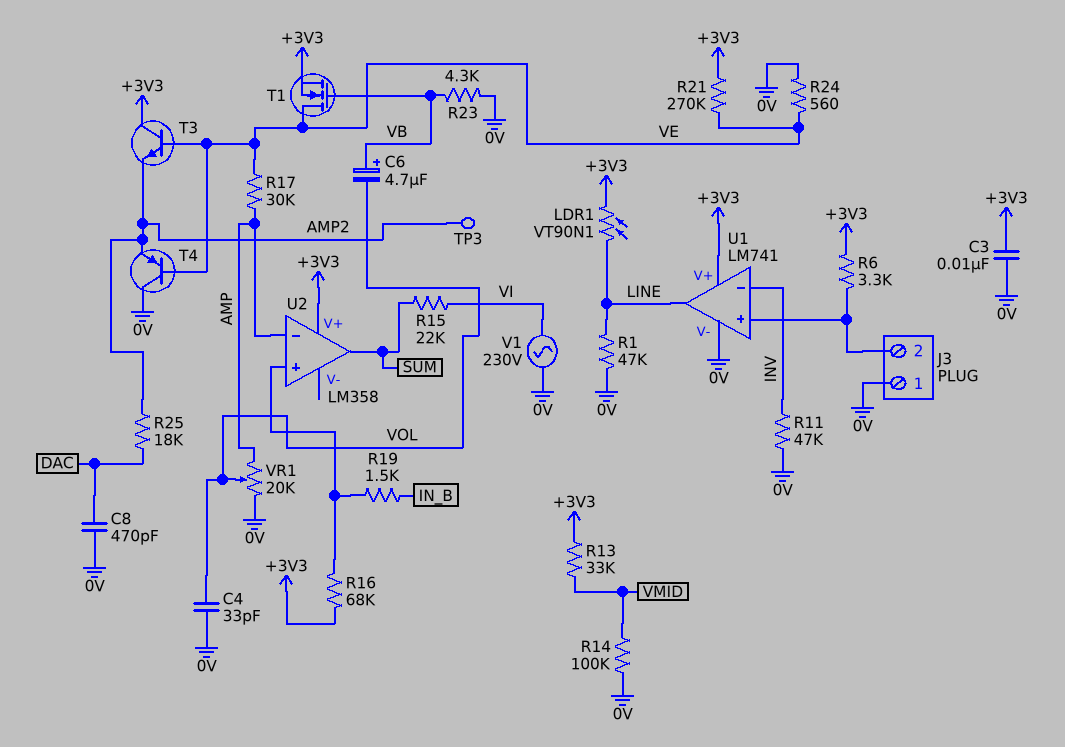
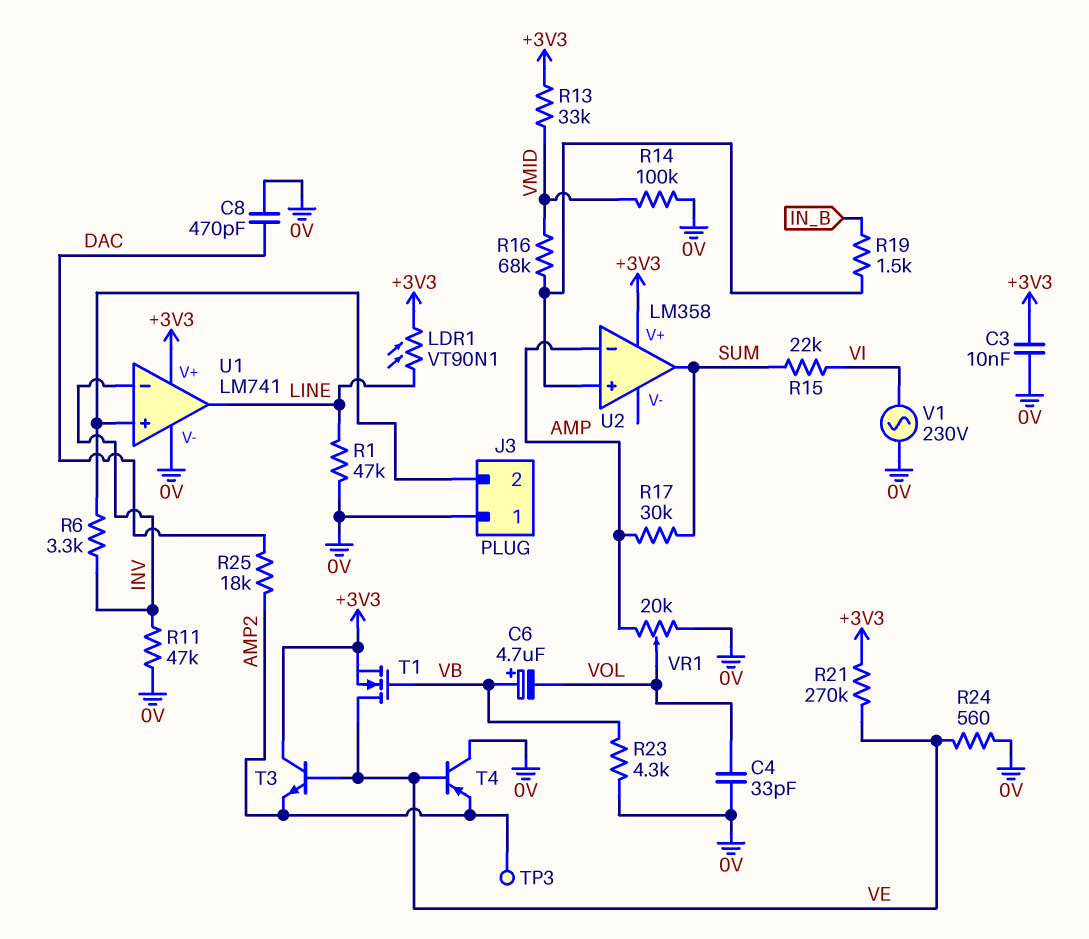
R6: 3.3k (+3V3, J3/2) -> 3.3k (INV, J3/2)
R16: 68k (+3V3, U2/in+) -> 68k (U2/in+, VMID)
R17: 30k (AMP, VE) -> 30k (AMP, SUM)

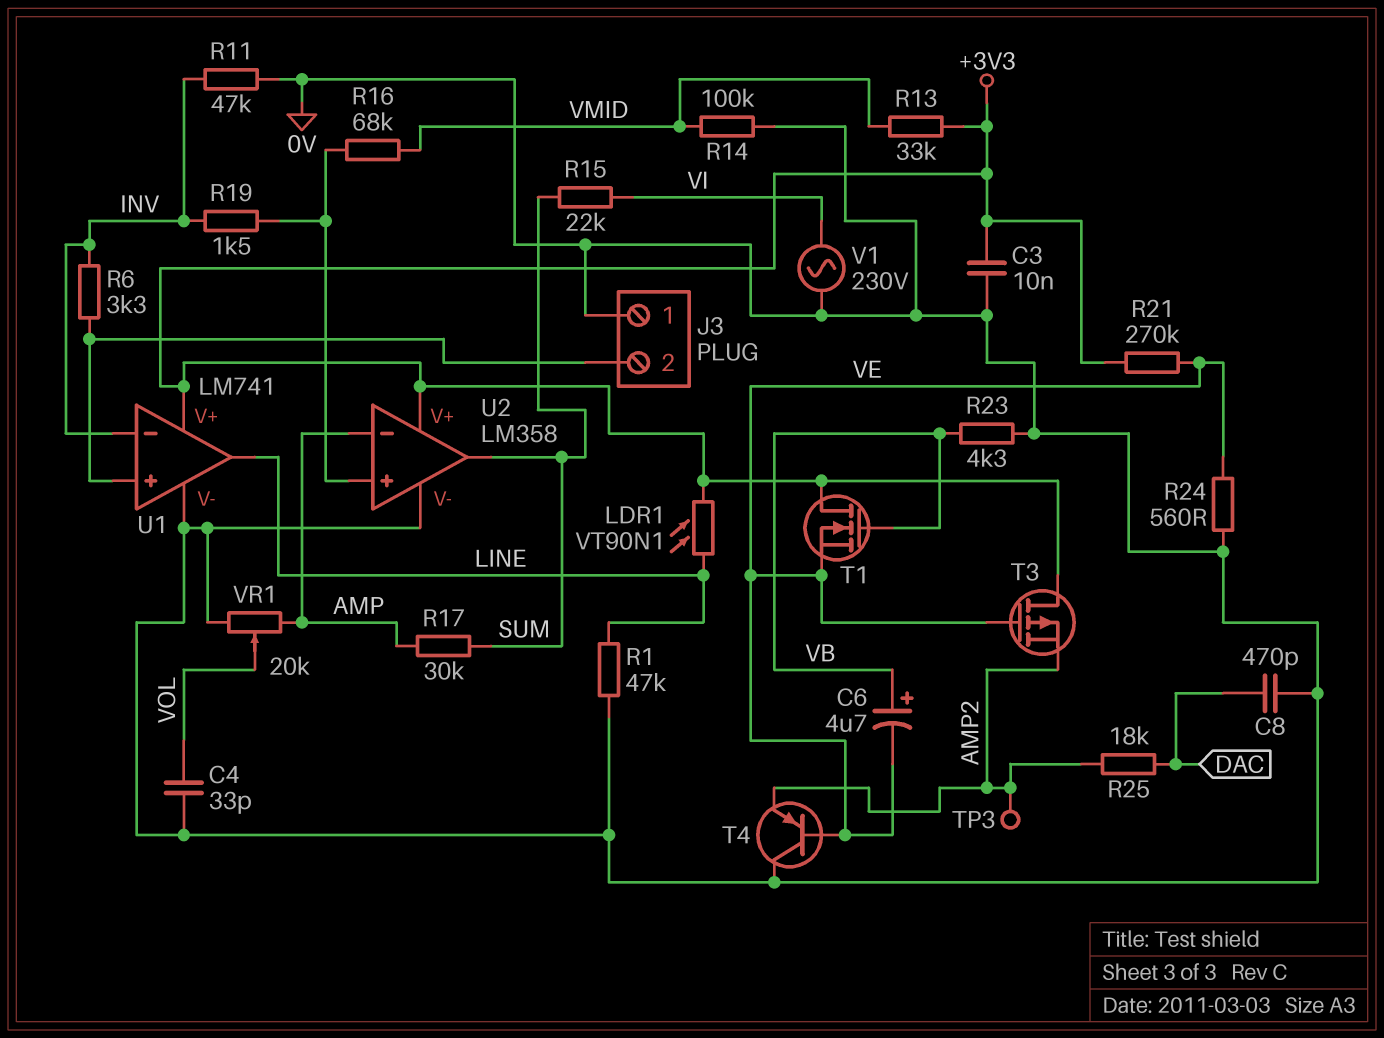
C6: 4.7uF (plus VB, minus VOL) -> 4.7uF (plus VB, minus VE)
R19: 1.5k (IN_B, U2/in+) -> 1.5k (INV, U2/in+)
T1: NMOS (G VB, D VE, S +3V3) -> NMOS (G VB, D +3V3, S VE)
T3: NPN (B VE, C +3V3, E AMP2) -> PMOS (G VE, D +3V3, S AMP2)
U2 pin V-: none -> 0V

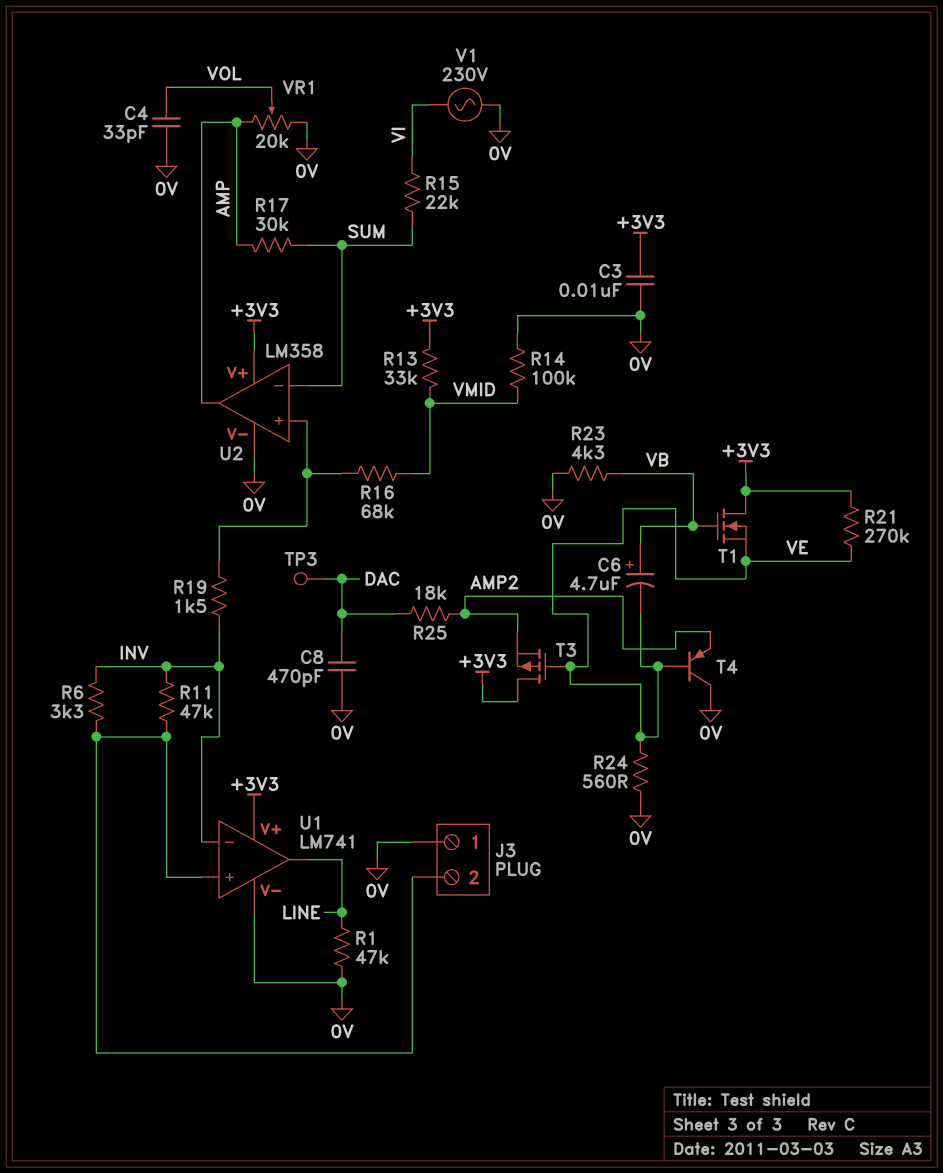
LDR1: VT90N1 (+3V3, LINE) -> none
R11: 47k (0V, INV) -> 47k (INV, J3/2)
TP3: test point (AMP2) -> test point (DAC)
U2 pin in-: AMP -> SUM
U2 pin out: SUM -> AMP

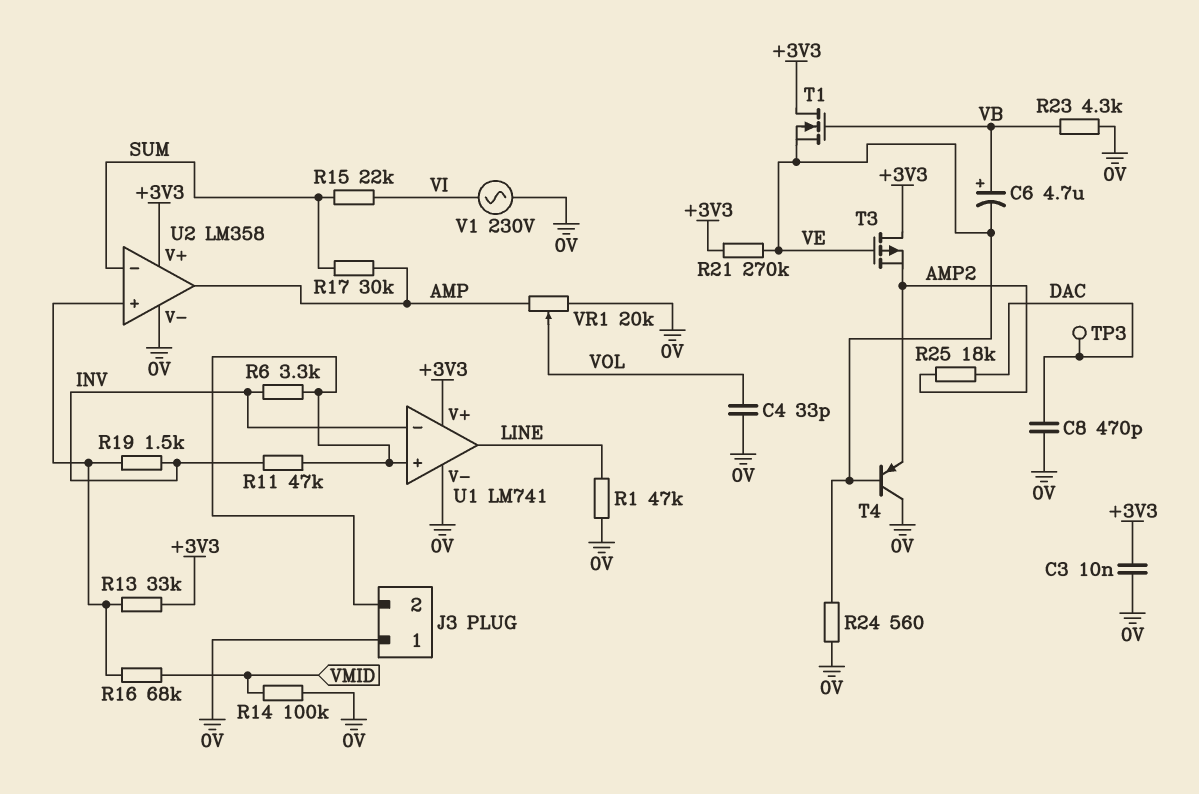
R13: 33k (+3V3, VMID) -> 33k (+3V3, U2/in+)

